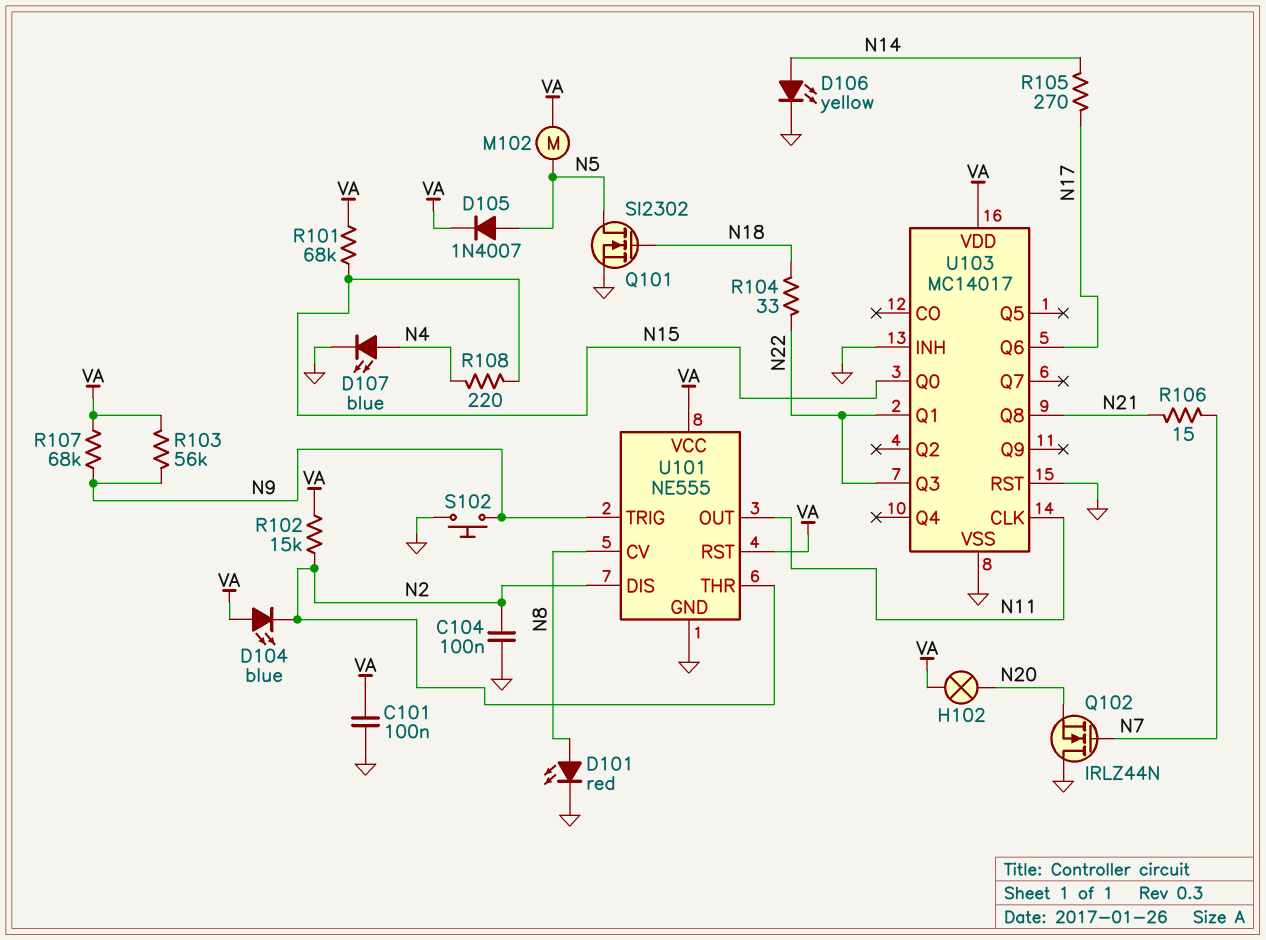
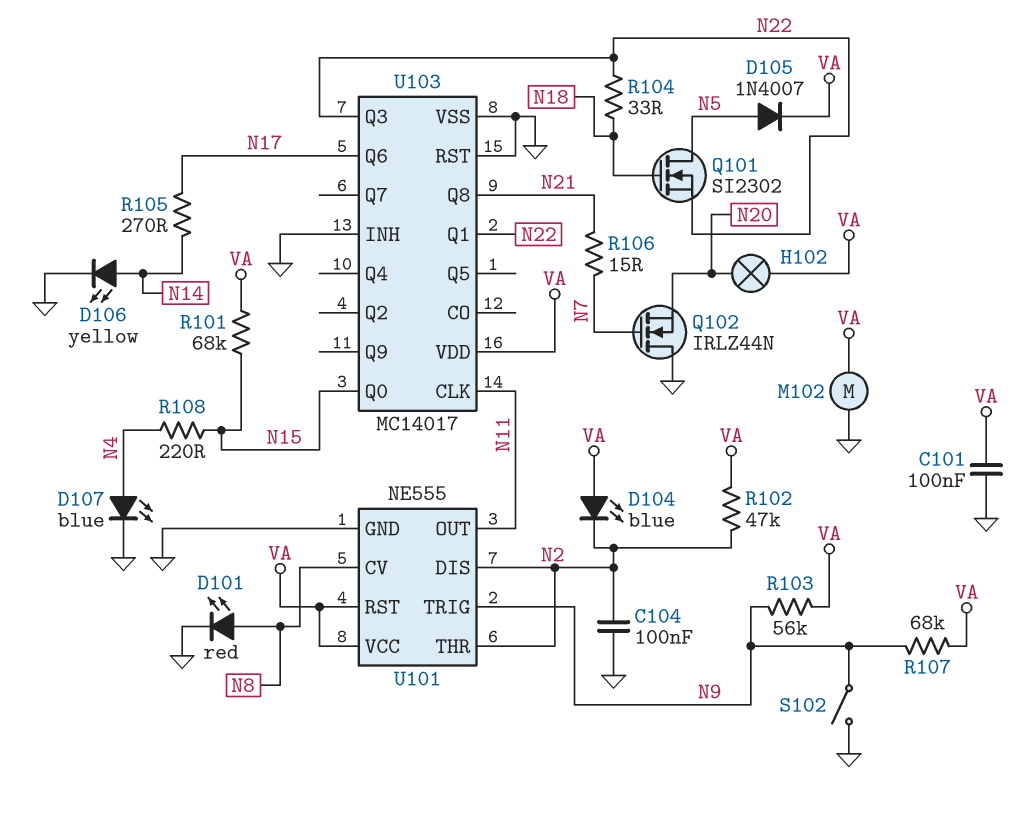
M102: motor (N5, VA) -> motor (GND, VA)
Q101: NMOS SI2302 (G N18, D N5, S GND) -> NMOS SI2302 (G N18, D N5, S N22)
R102: 15k (N2, VA) -> 47k (N2, VA)
S102: button (GND, N9) -> switch (GND, N9)

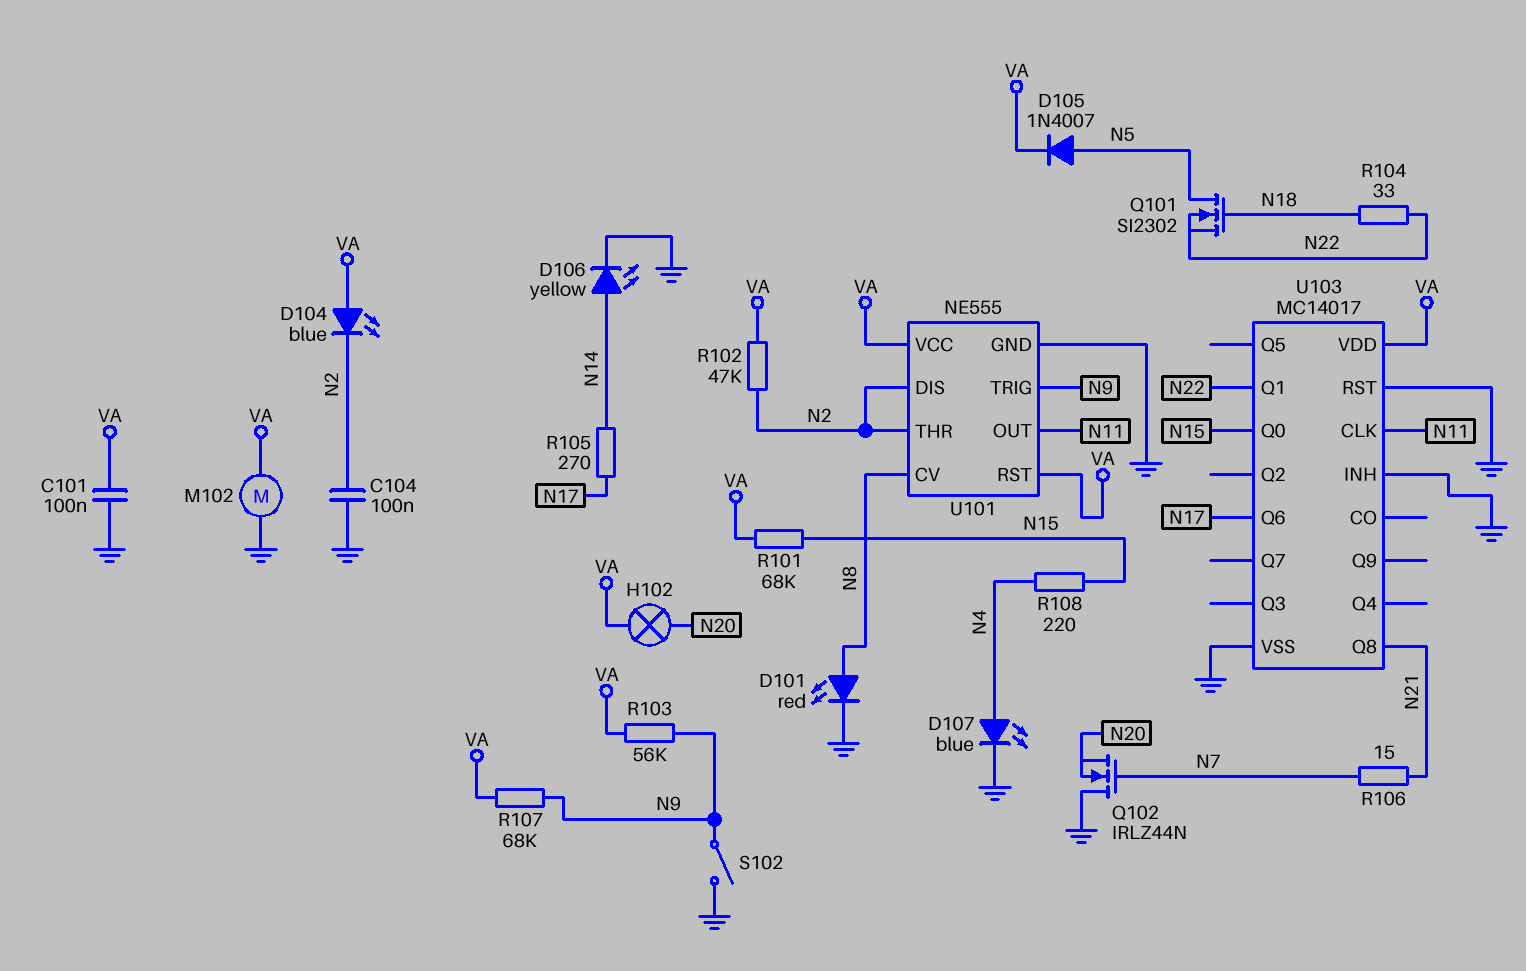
U103 pin Q3: N22 -> none

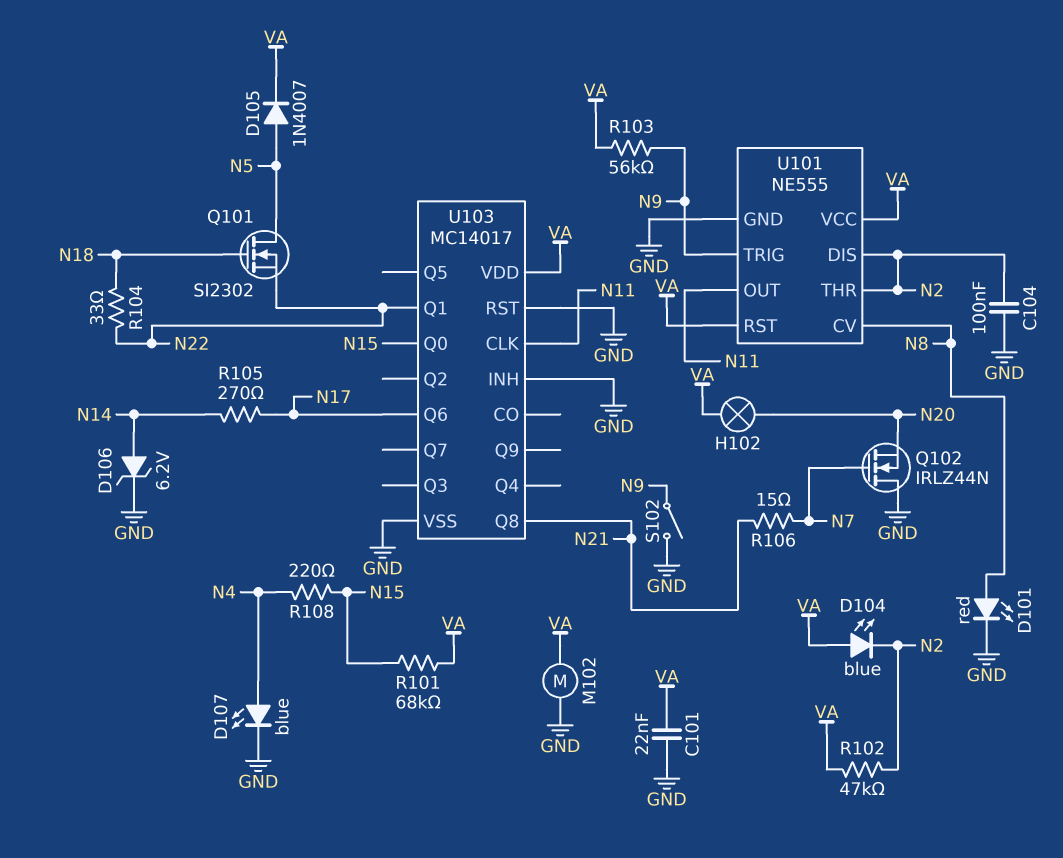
C101: 100nF (GND, VA) -> 22nF (GND, VA)
D106: LED yellow (A N14, K GND) -> zener 6.2V (A N14, K GND)
R107: 68k (N9, VA) -> none

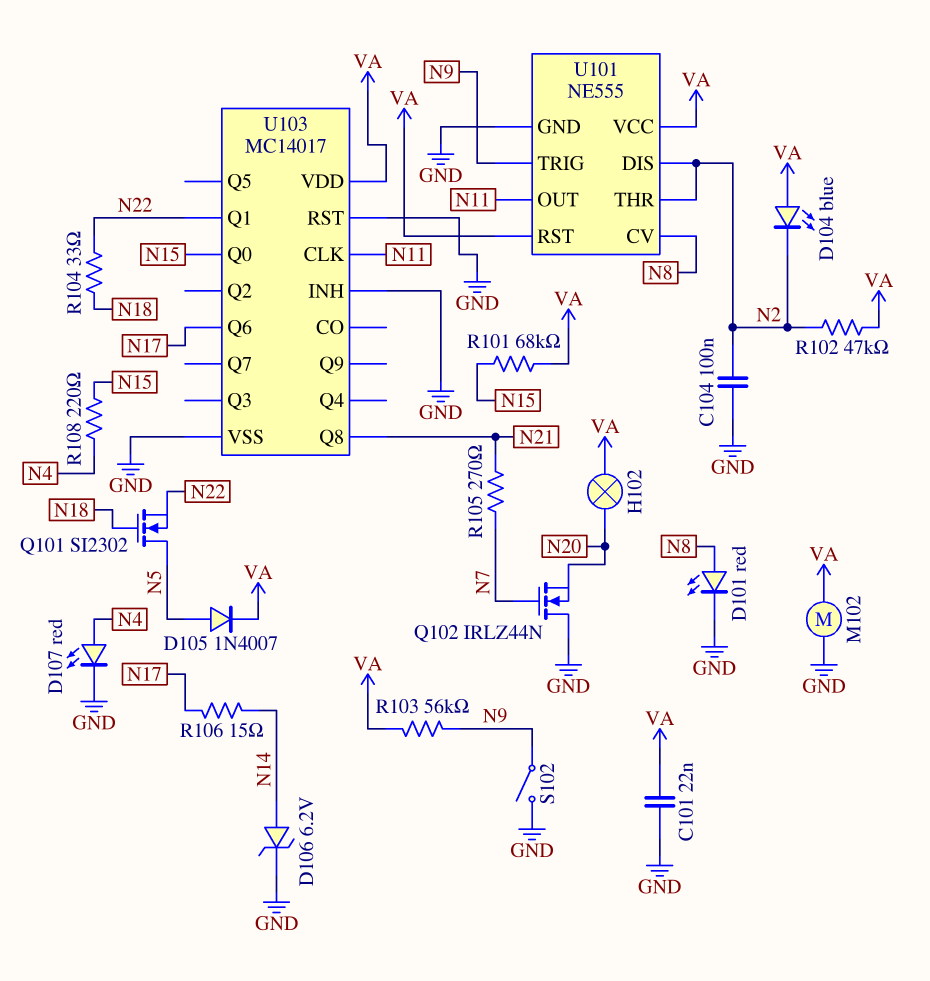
D107: LED blue (A N4, K GND) -> LED red (A N4, K GND)
R105: 270 (N14, N17) -> 270 (N7, N21)
R106: 15 (N7, N21) -> 15 (N14, N17)

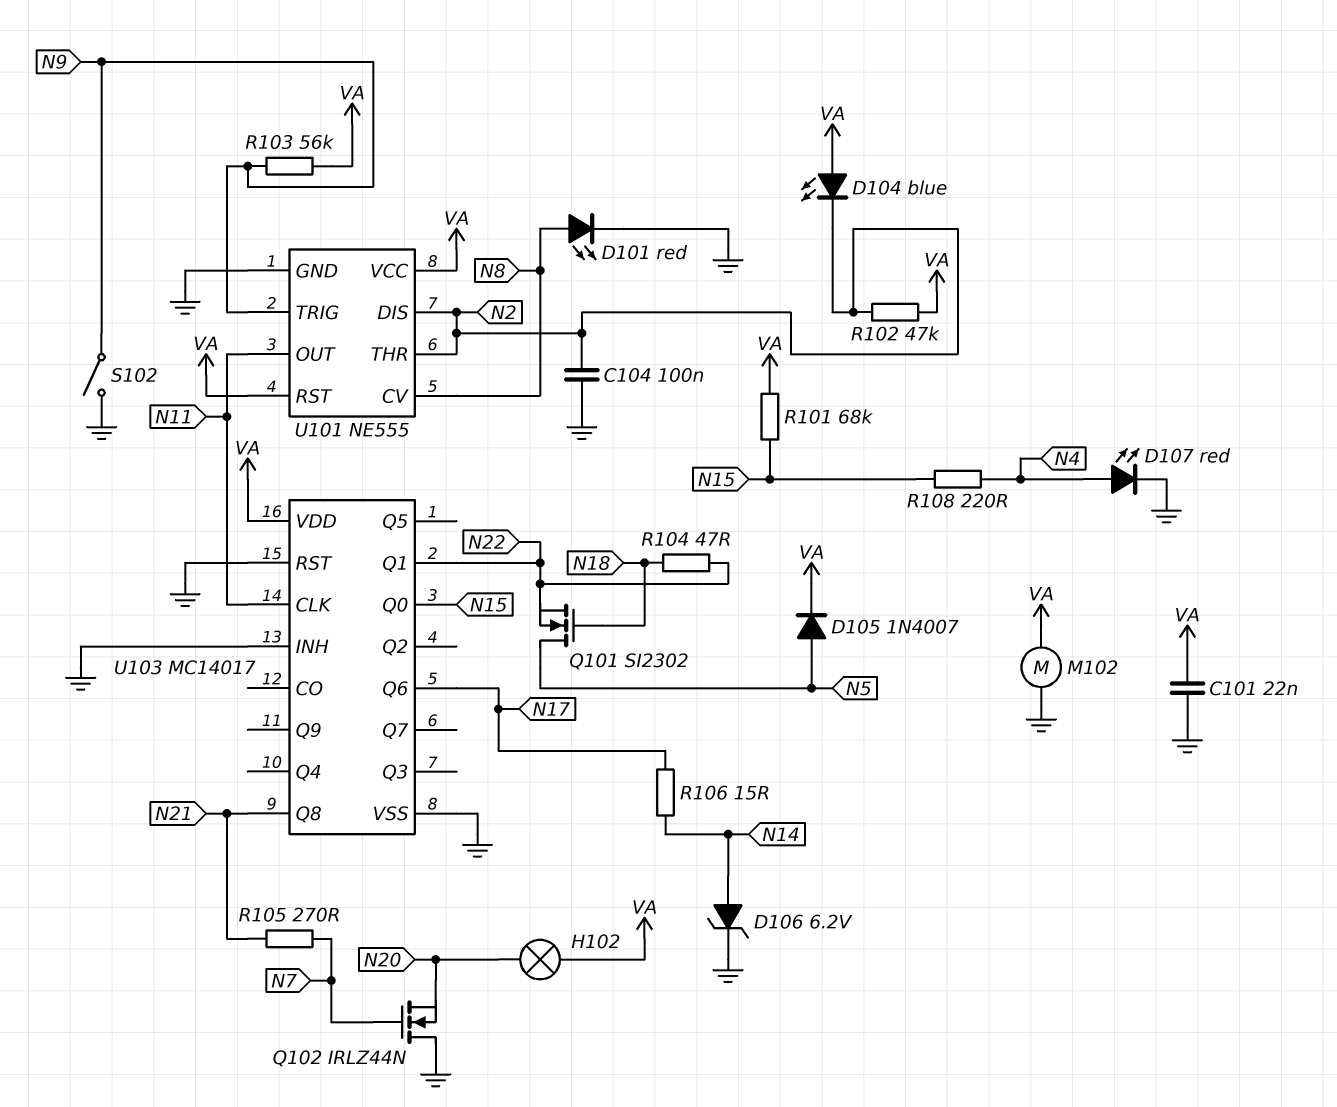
R104: 33 (N18, N22) -> 47 (N18, N22)

